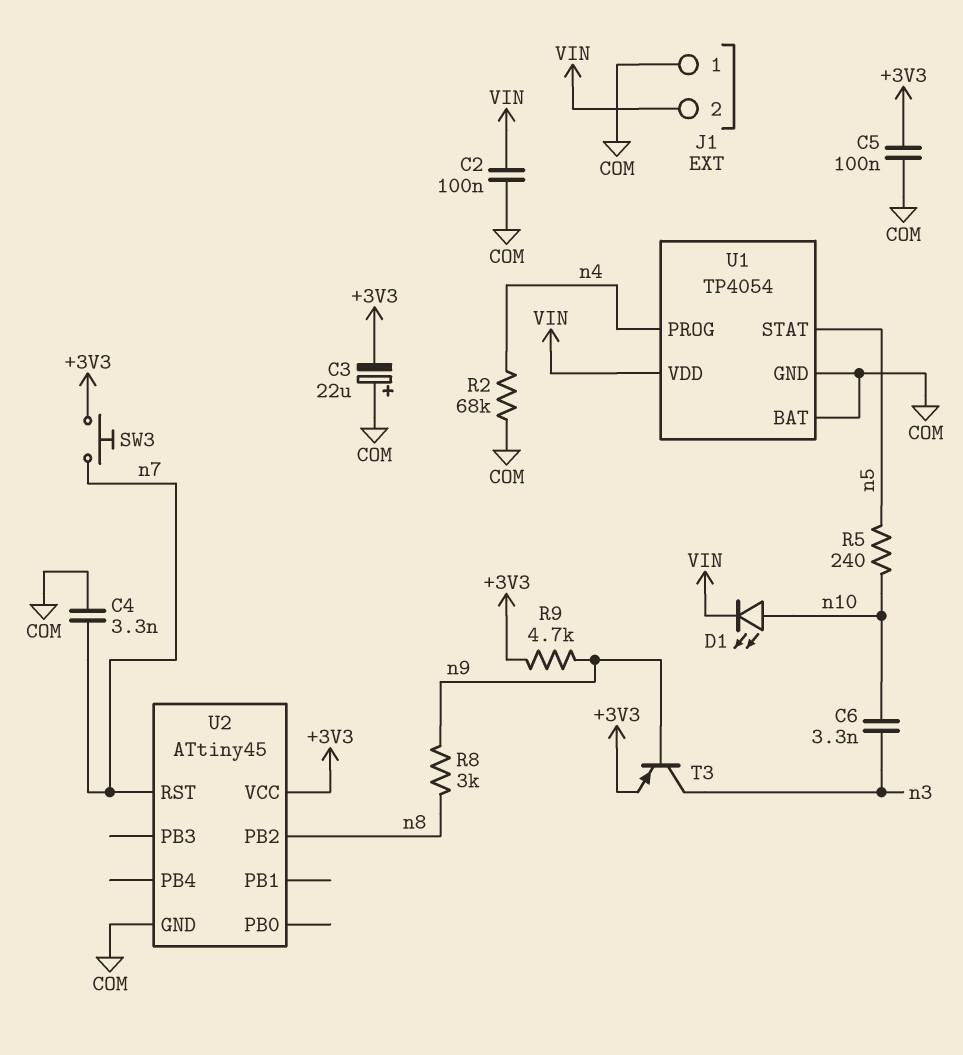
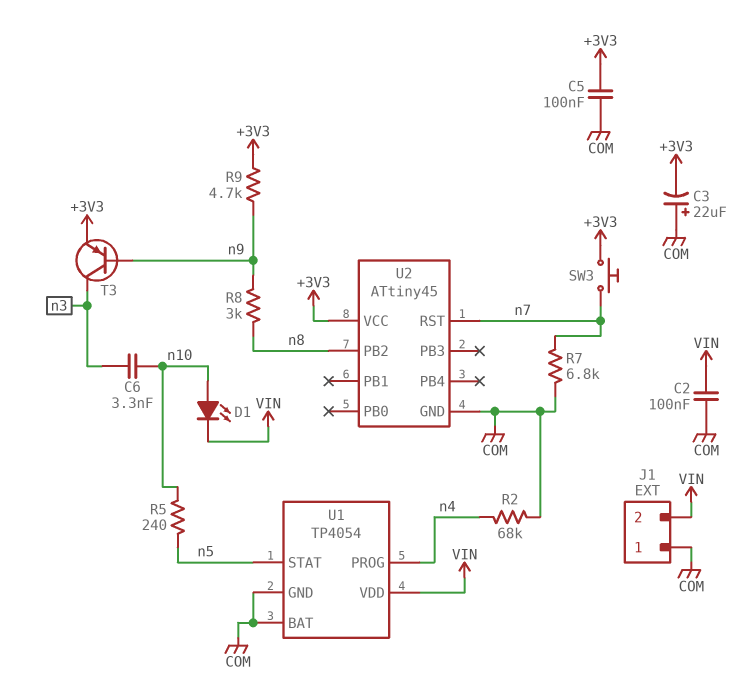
C4: 3.3nF (COM, n7) -> none
R7: none -> 6.8k (COM, n7)

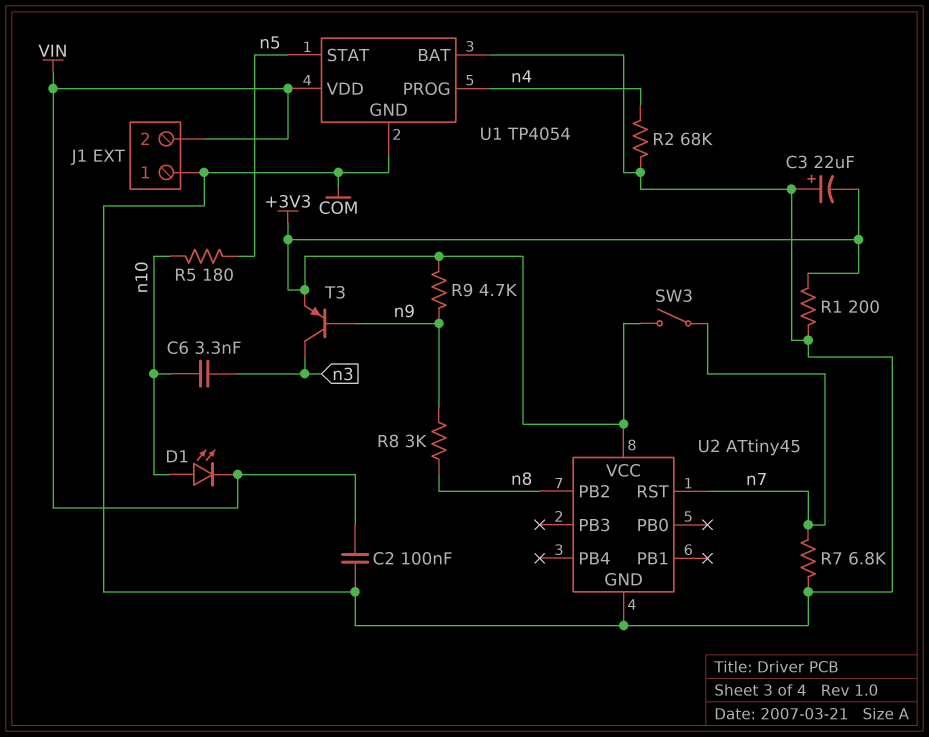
C5: 100nF (+3V3, COM) -> none
R1: none -> 200 (+3V3, COM)
R5: 240 (n5, n10) -> 180 (n5, n10)
SW3: button (+3V3, n7) -> switch (+3V3, n7)

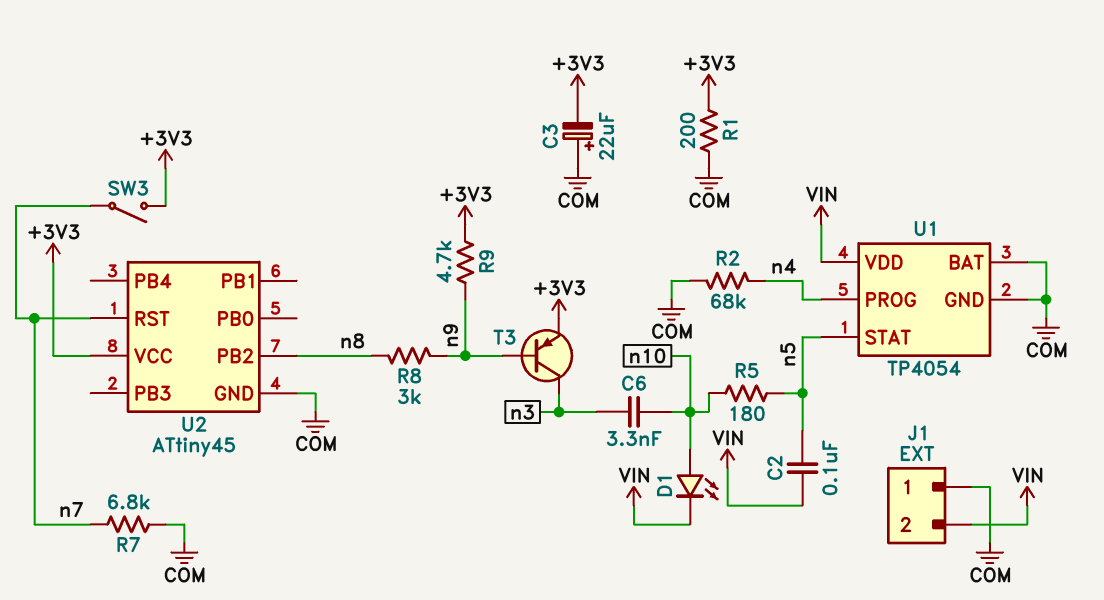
C2: 100nF (COM, VIN) -> 100nF (VIN, n5)

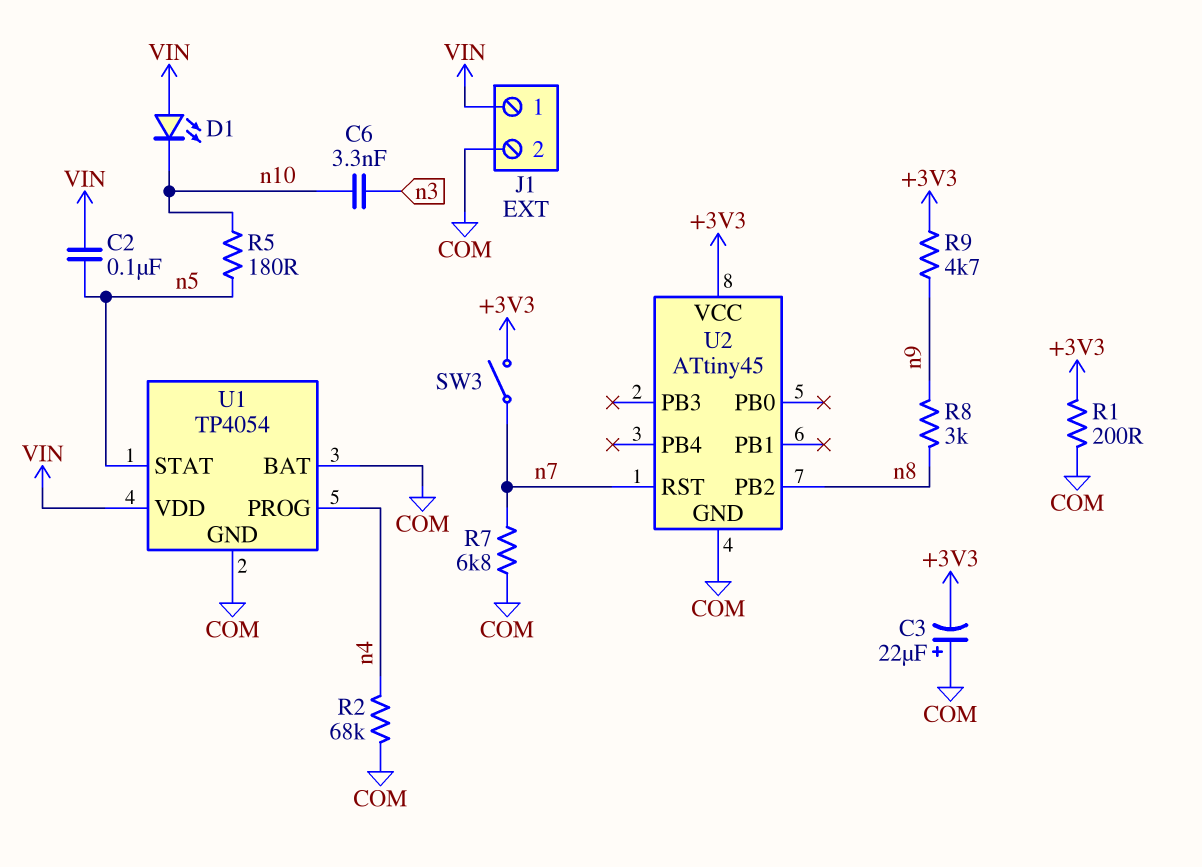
D1: LED (A n10, K VIN) -> LED (A VIN, K n10)
J1 pin 1: COM -> VIN
J1 pin 2: VIN -> COM
T3: PNP (B n9, C n3, E +3V3) -> none

